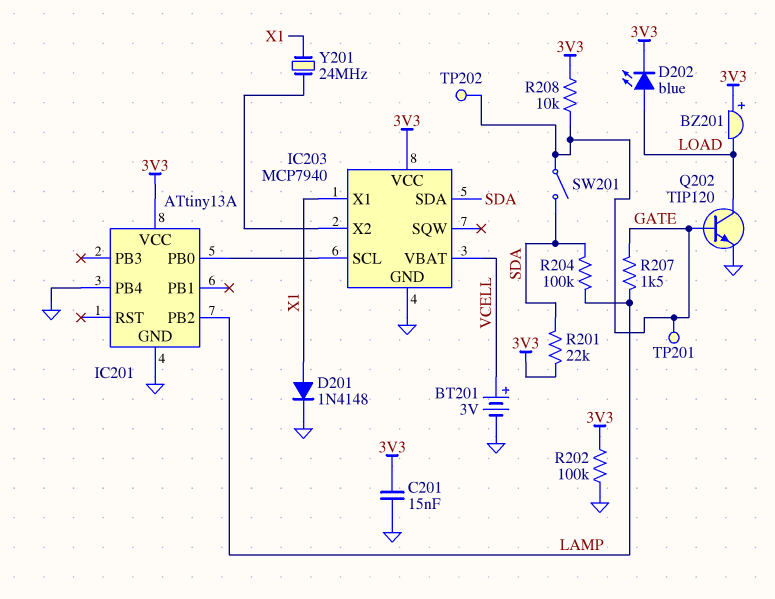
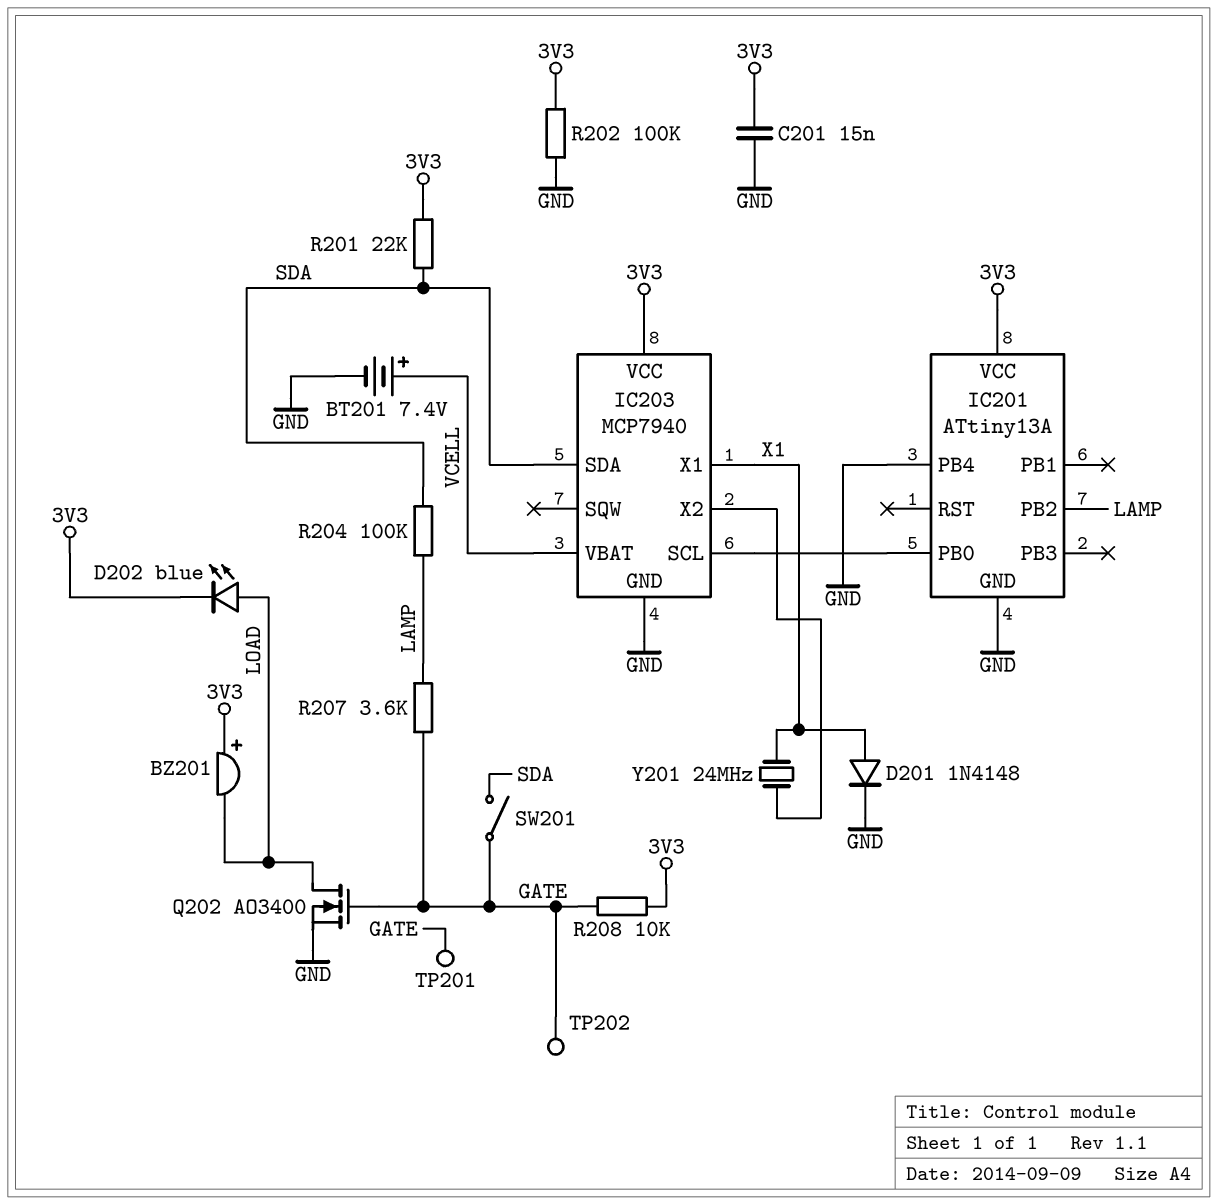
BT201: 3V (plus VCELL, minus GND) -> 7.4V (plus VCELL, minus GND)
Q202: NPN TIP120 (B GATE, C LOAD, E GND) -> NMOS AO3400 (G GATE, D LOAD, S GND)
R207: 1.5k (GATE, LAMP) -> 3.6k (GATE, LAMP)

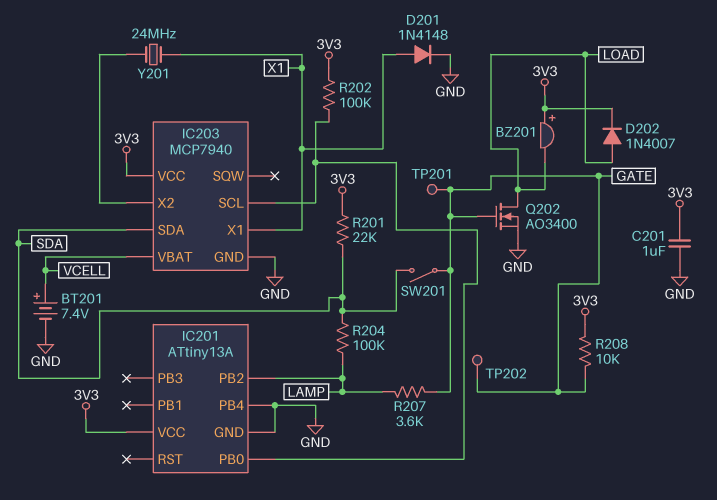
C201: 15nF (3V3, GND) -> 1uF (3V3, GND)
D202: LED blue (A LOAD, K 3V3) -> diode 1N4007 (A LOAD, K 3V3)
R202: 100k (3V3, GND) -> 100k (3V3, IC201/PB0)

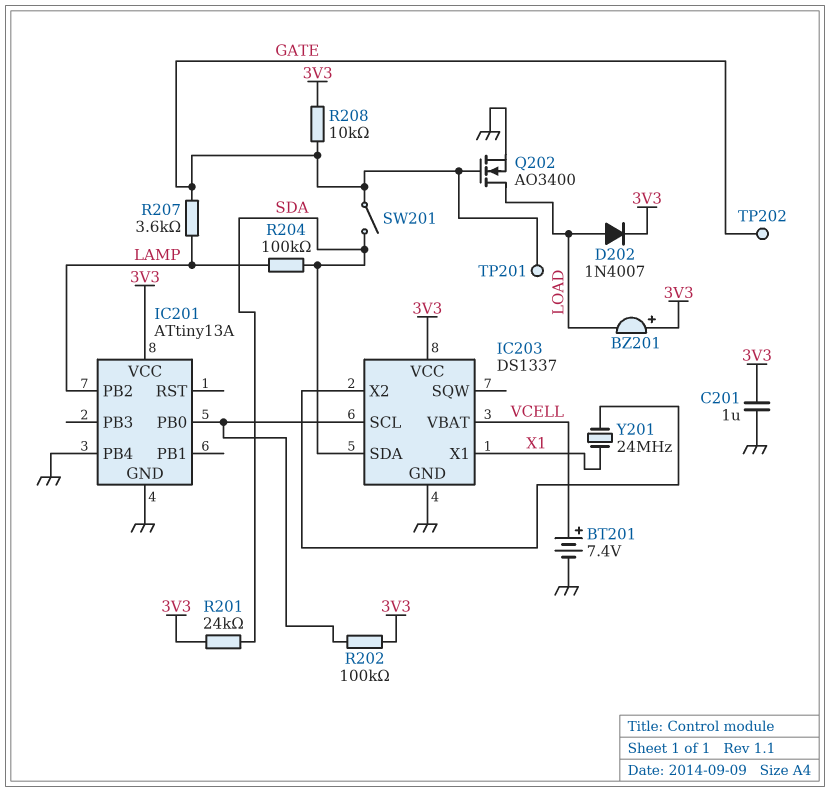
D201: diode 1N4148 (A X1, K GND) -> none
IC203: MCP7940 -> DS1337
R201: 22k (3V3, SDA) -> 24k (3V3, SDA)

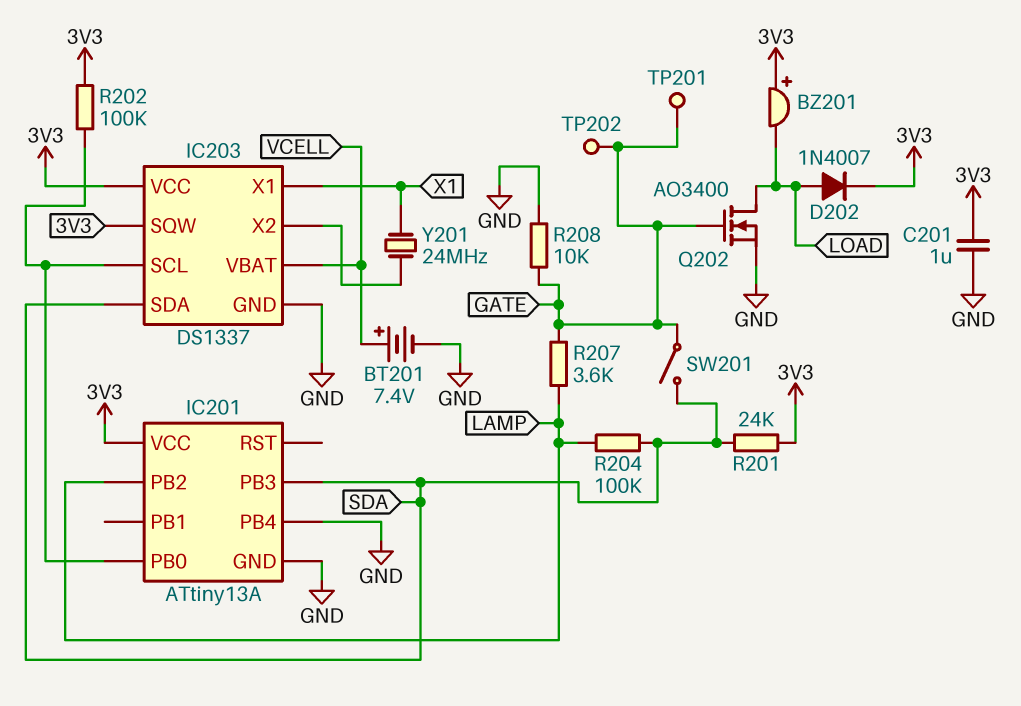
IC201 pin PB3: none -> SDA
IC203 pin SQW: none -> 3V3
R208: 10k (3V3, GATE) -> 10k (GATE, GND)

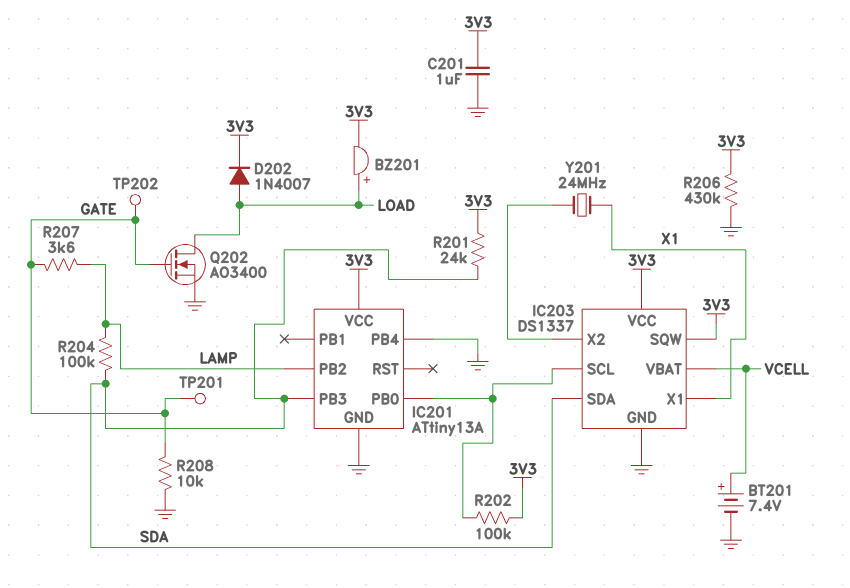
BZ201: buzzer (plus 3V3, minus LOAD) -> buzzer (plus LOAD, minus 3V3)
R206: none -> 430k (3V3, GND)
SW201: switch (GATE, SDA) -> none

